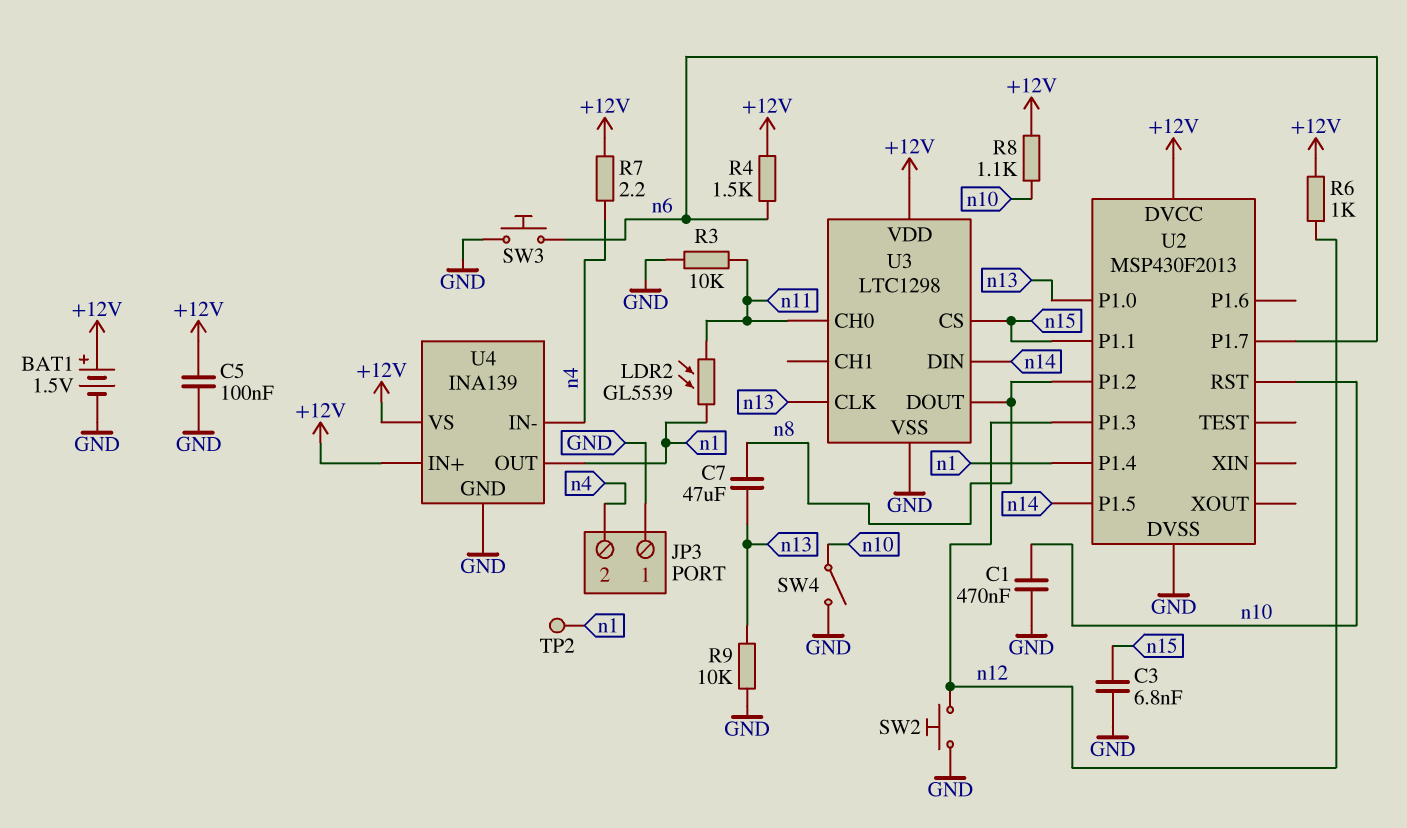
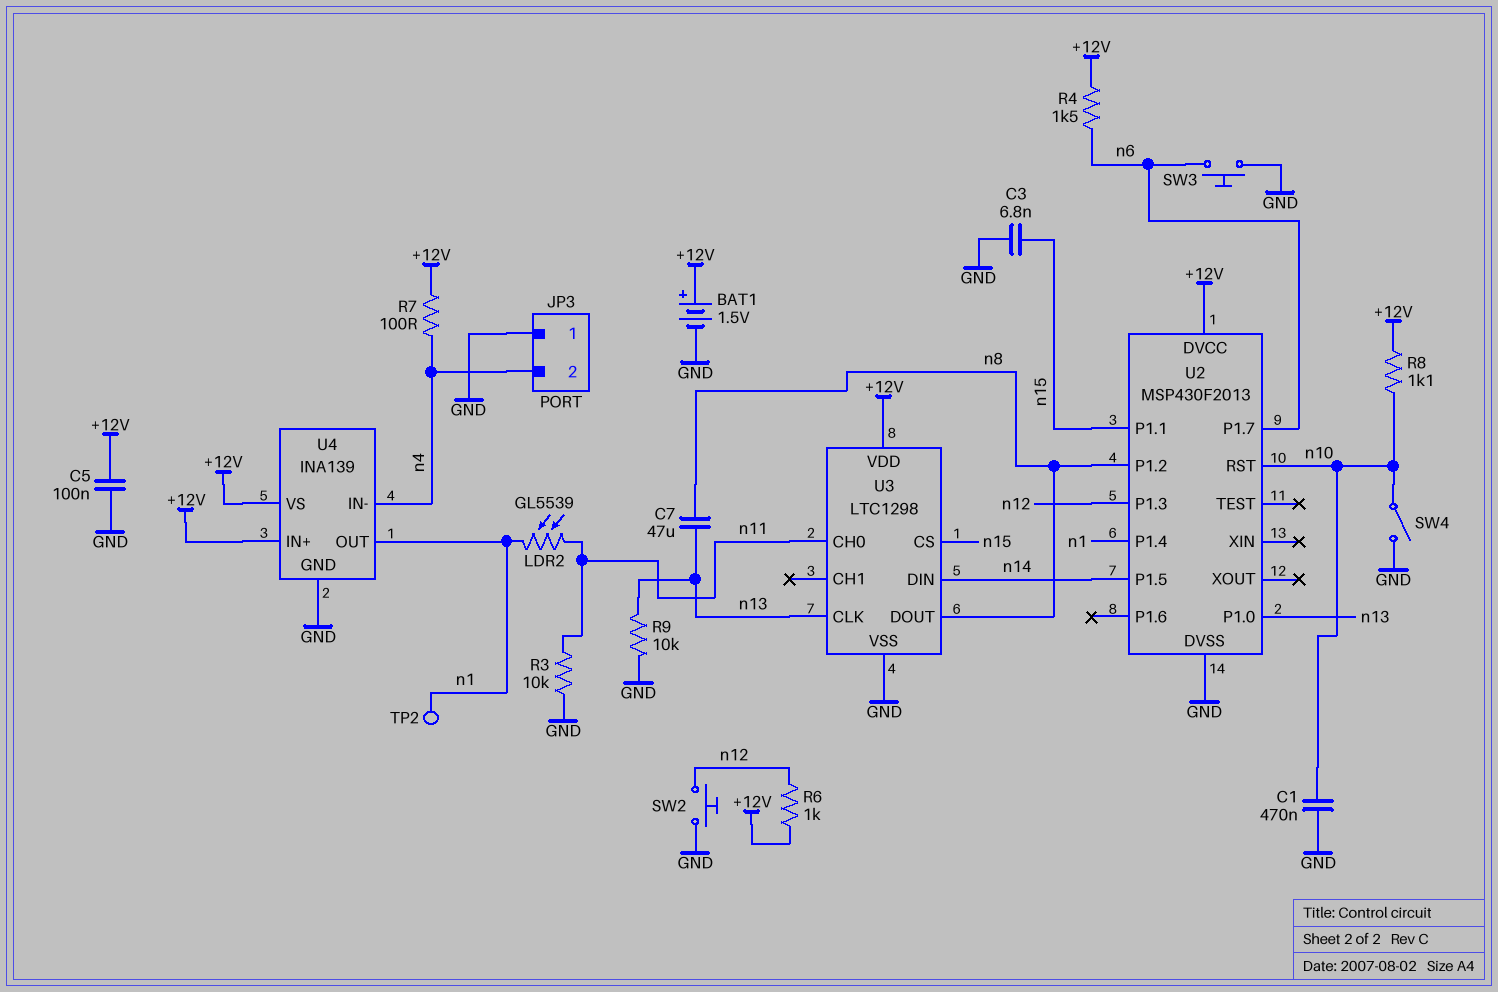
R7: 2.2 (+12V, n4) -> 100 (+12V, n4)

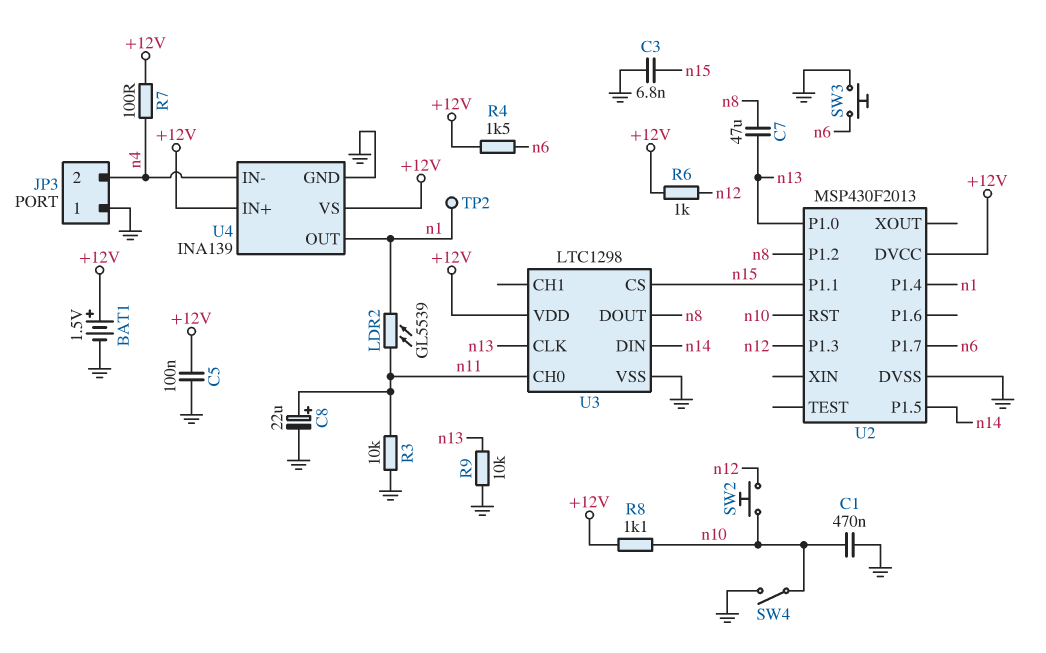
C8: none -> 22uF (plus n11, minus GND)
SW2: button (GND, n12) -> button (n10, n12)

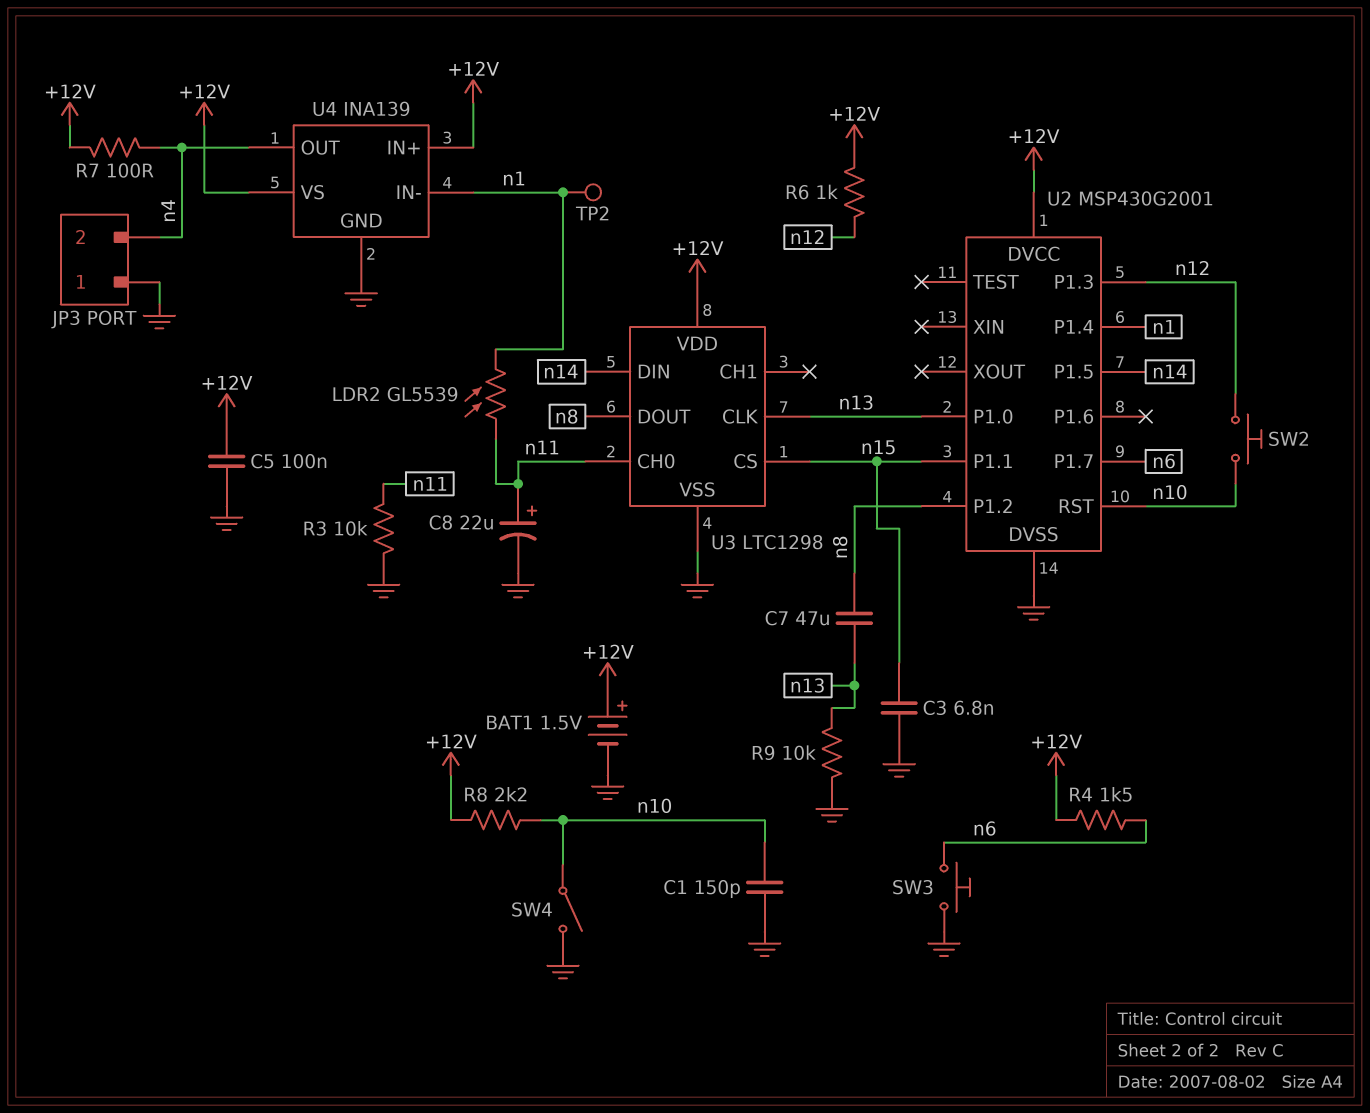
C1: 470nF (GND, n10) -> 150pF (GND, n10)
R8: 1.1k (+12V, n10) -> 2.2k (+12V, n10)
U2: MSP430F2013 -> MSP430G2001
U4 pin IN-: n4 -> n1
U4 pin OUT: n1 -> n4

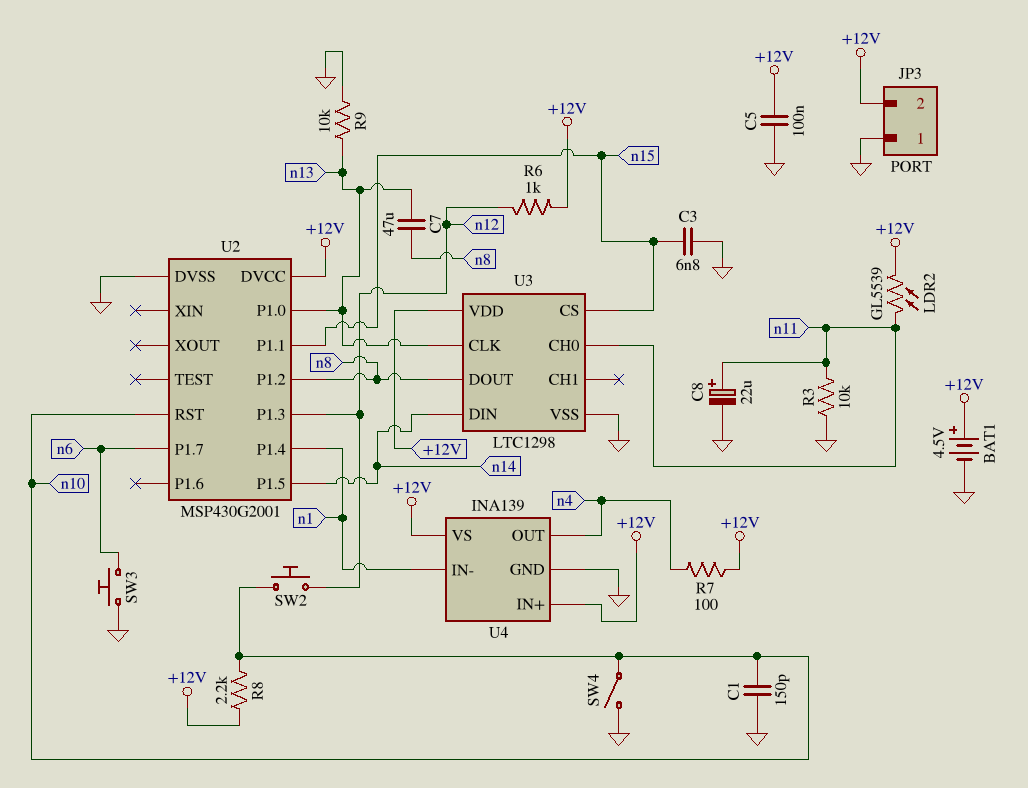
BAT1: 1.5V (plus +12V, minus GND) -> 4.5V (plus +12V, minus GND)
JP3 pin 2: n4 -> +12V
LDR2: GL5539 (n1, n11) -> GL5539 (+12V, n11)
R4: 1.5k (+12V, n6) -> none
TP2: test point (n1) -> none

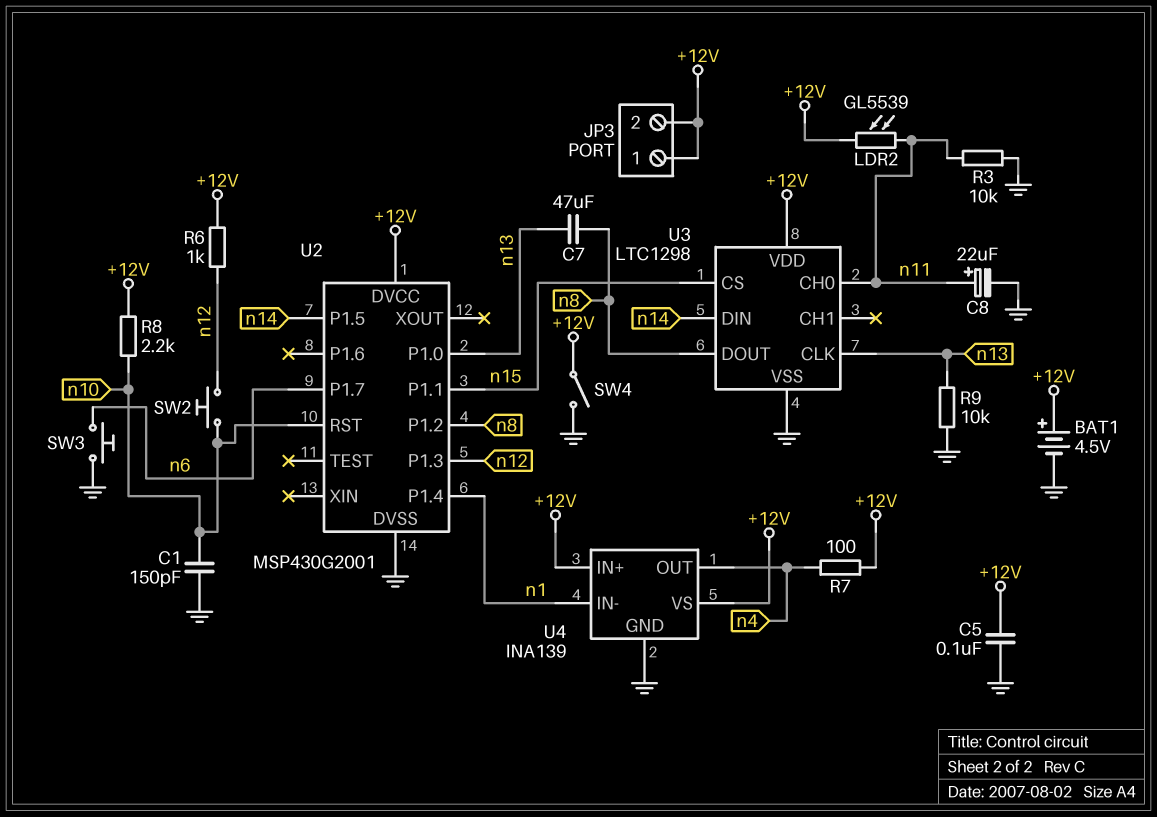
C3: 6.8nF (GND, n15) -> none
JP3 pin 1: GND -> +12V
SW4: switch (GND, n10) -> switch (+12V, GND)

